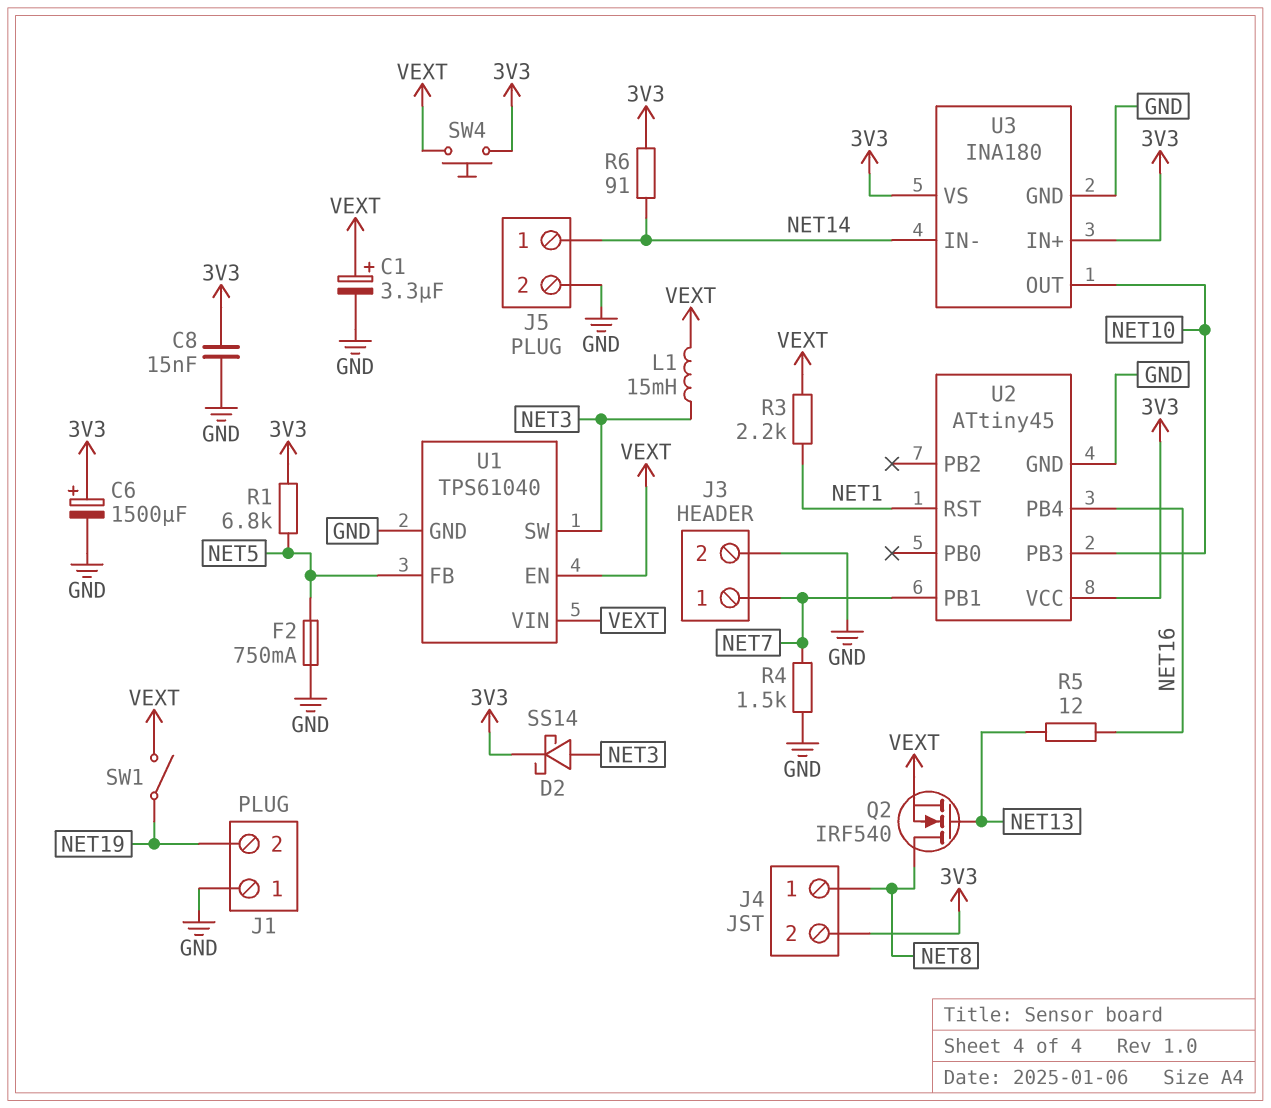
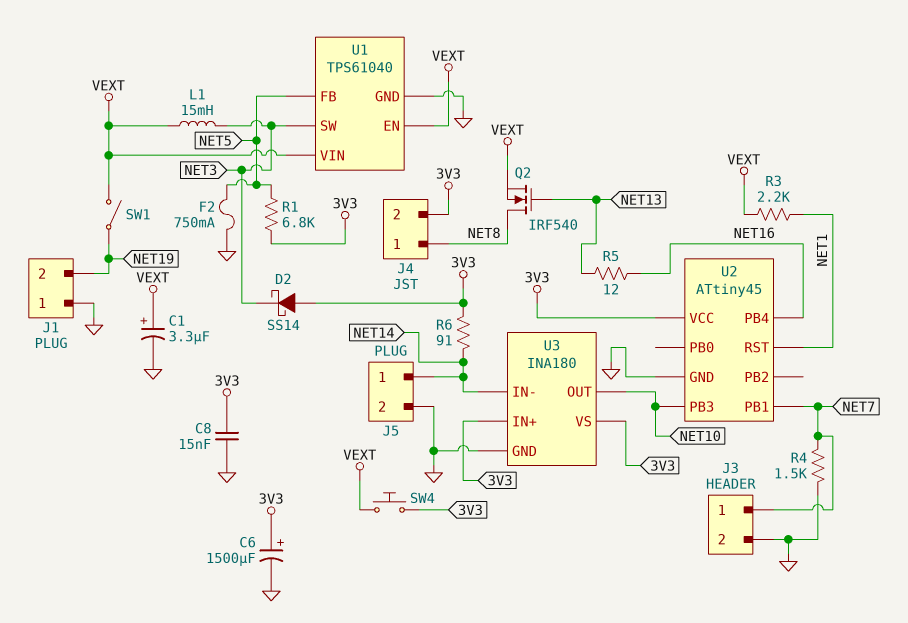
D2: schottky SS14 (A NET3, K 3V3) -> schottky SS14 (A 3V3, K NET3)

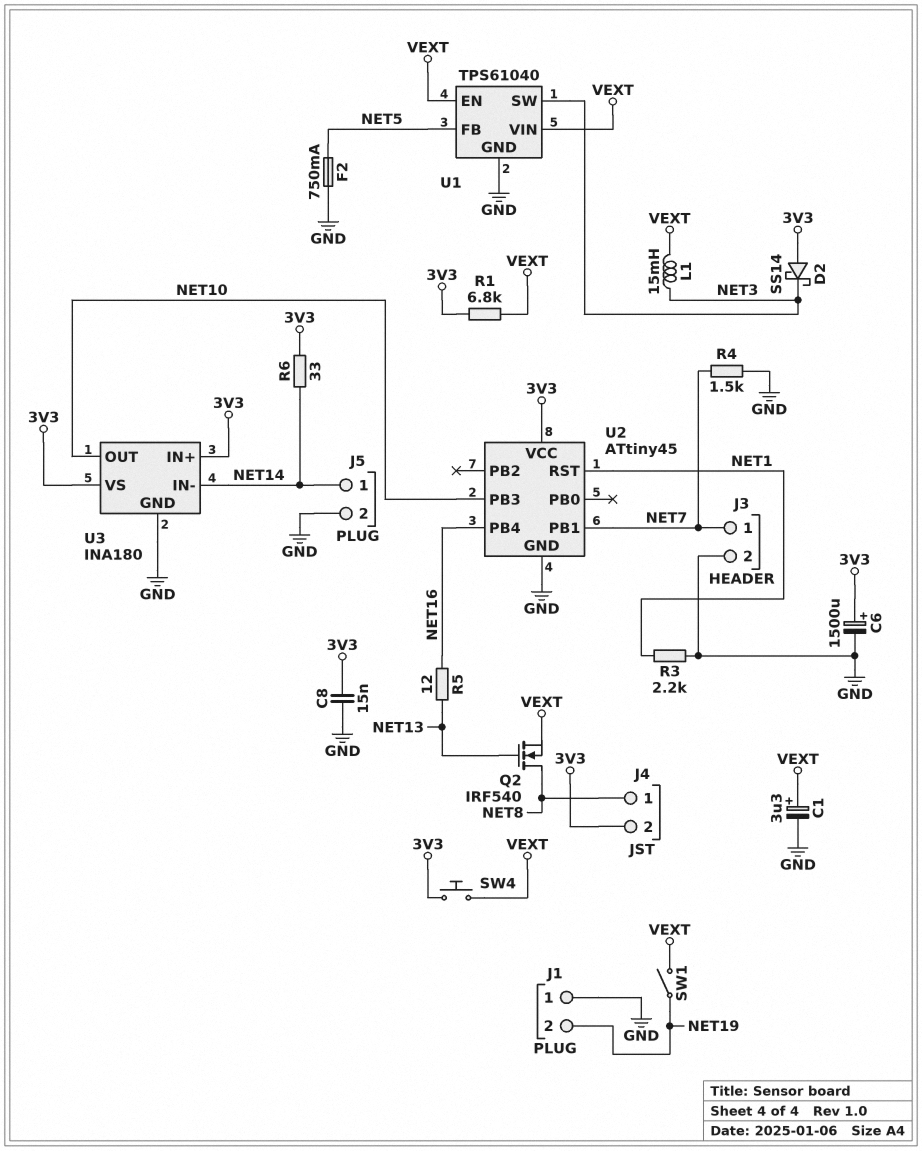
R1: 6.8k (3V3, NET5) -> 6.8k (3V3, VEXT)
R3: 2.2k (NET1, VEXT) -> 2.2k (GND, NET1)
R6: 91 (3V3, NET14) -> 33 (3V3, NET14)

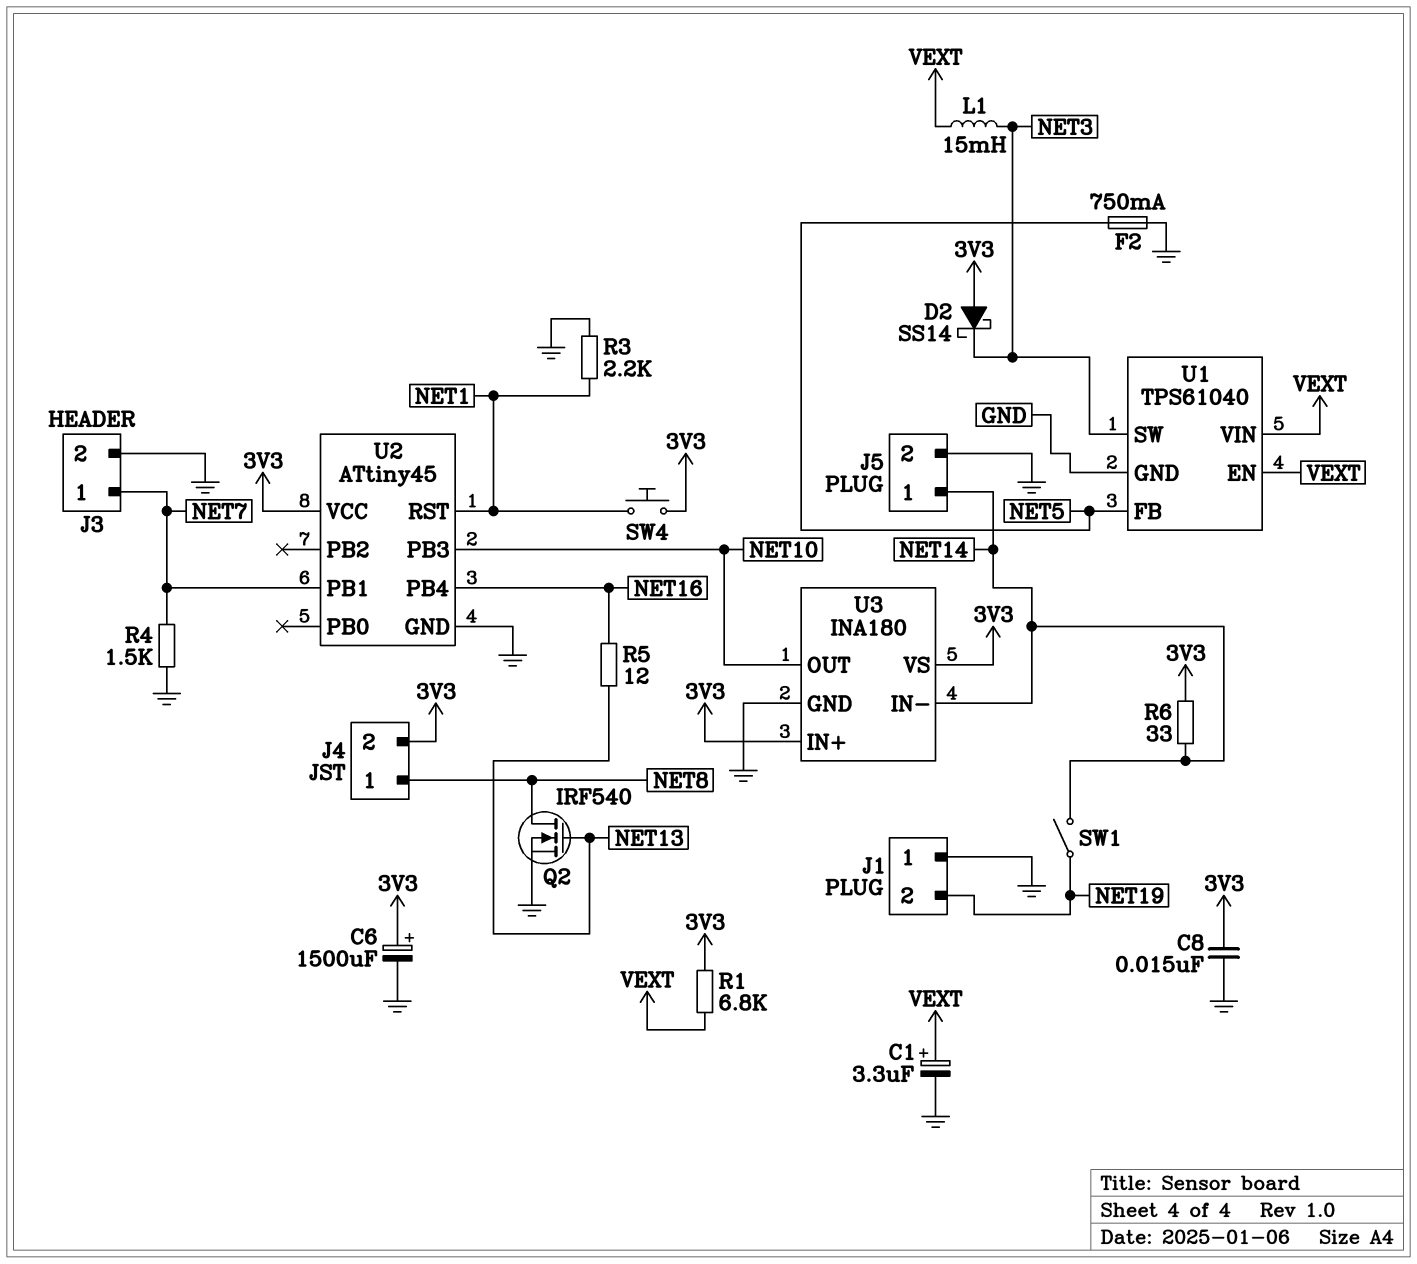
Q2: NMOS IRF540 (G NET13, D NET8, S VEXT) -> NMOS IRF540 (G NET13, D NET8, S GND)
SW1: switch (NET19, VEXT) -> switch (NET14, NET19)
SW4: button (3V3, VEXT) -> button (3V3, NET1)

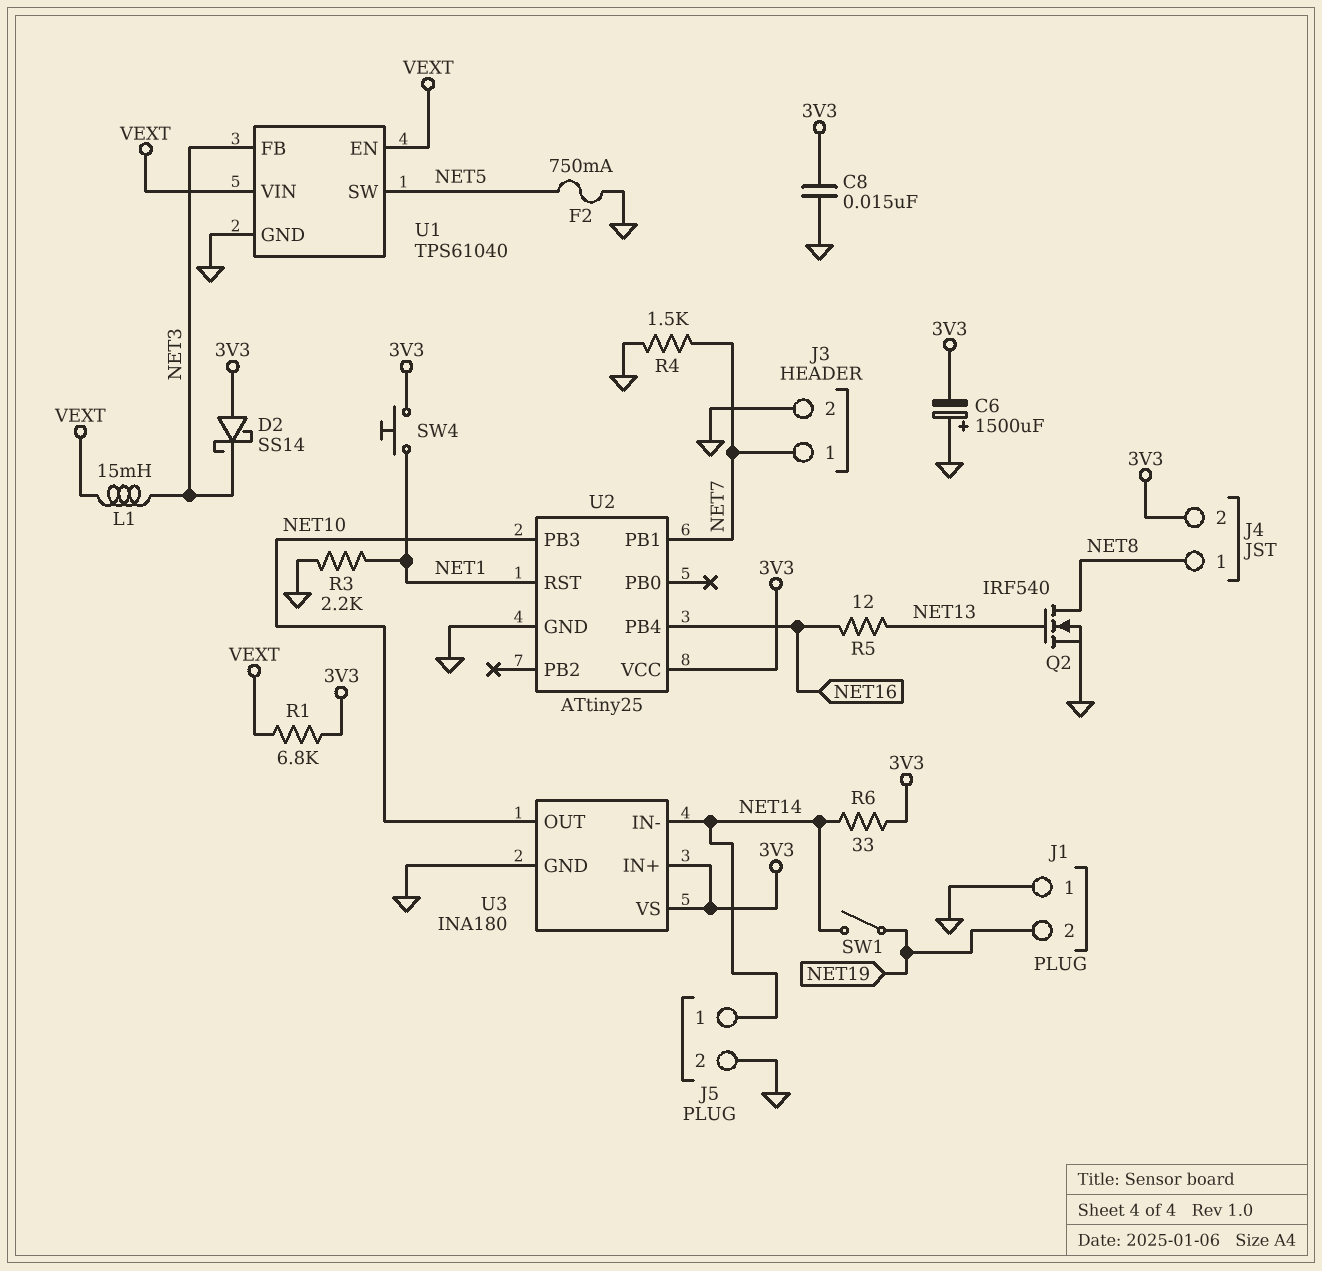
C1: 3.3uF (plus VEXT, minus GND) -> none
C6: 1500uF (plus 3V3, minus GND) -> 1500uF (plus GND, minus 3V3)
U1 pin FB: NET5 -> NET3
U1 pin SW: NET3 -> NET5
U2: ATtiny45 -> ATtiny25

